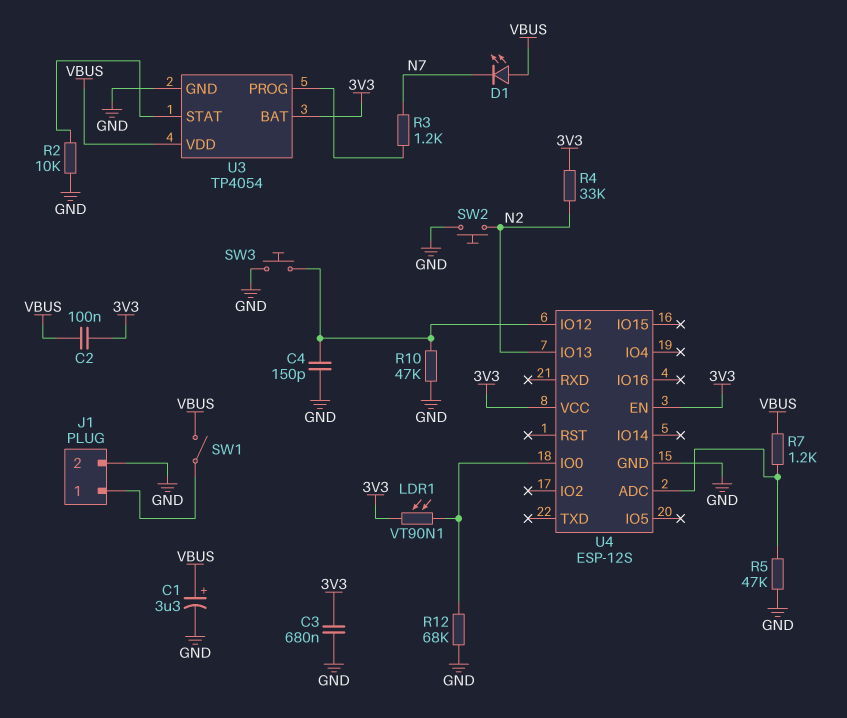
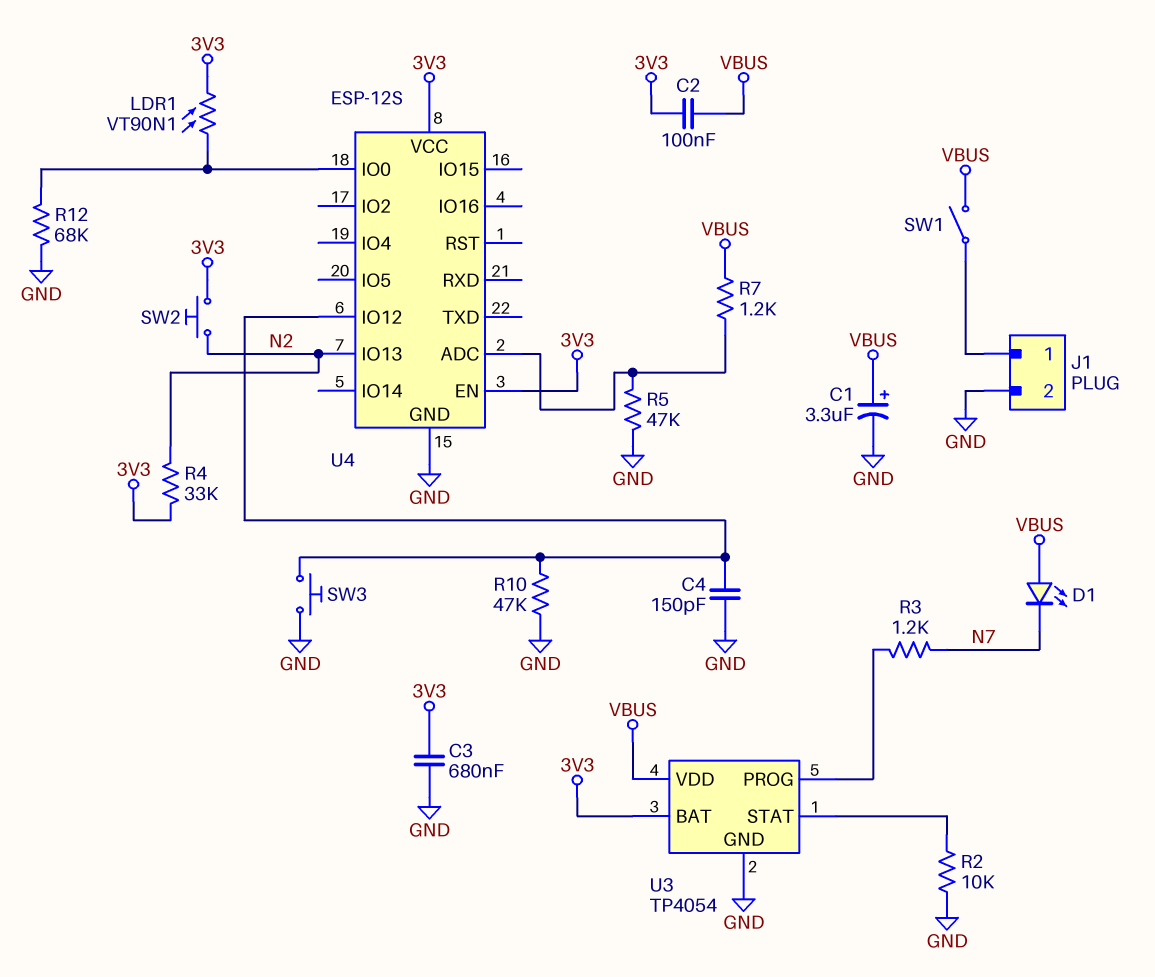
SW2: button (GND, N2) -> button (3V3, N2)

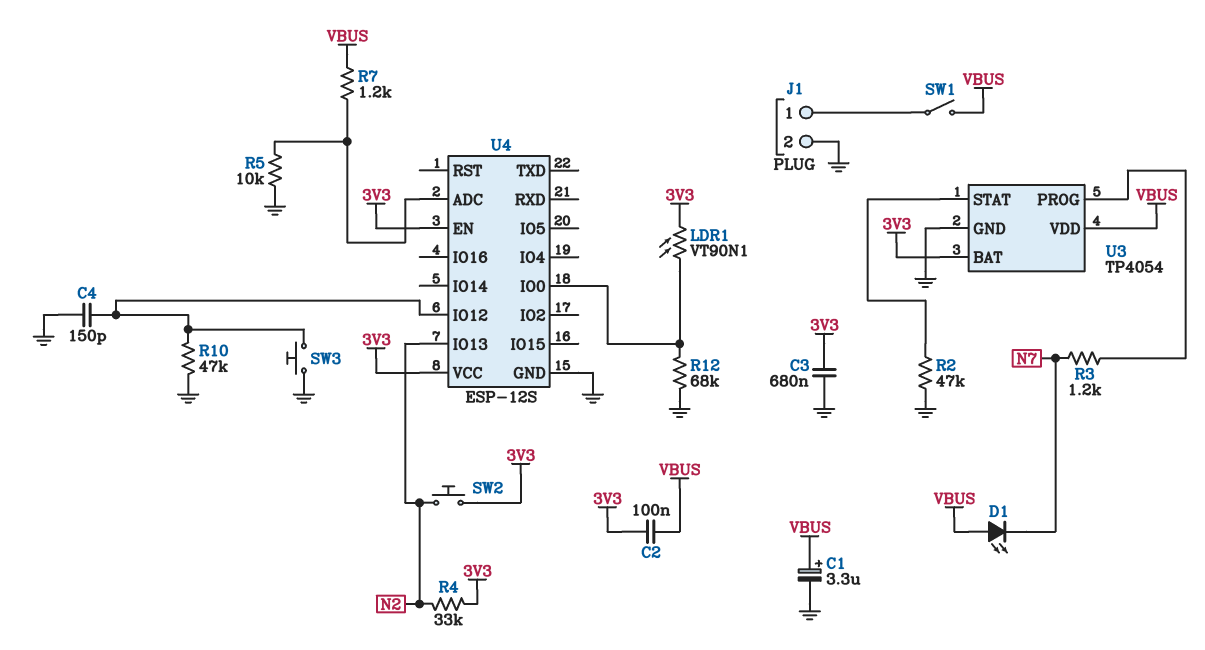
R2: 10k (GND, U3/STAT) -> 47k (GND, U3/STAT)
R5: 47k (GND, U4/ADC) -> 10k (GND, U4/ADC)

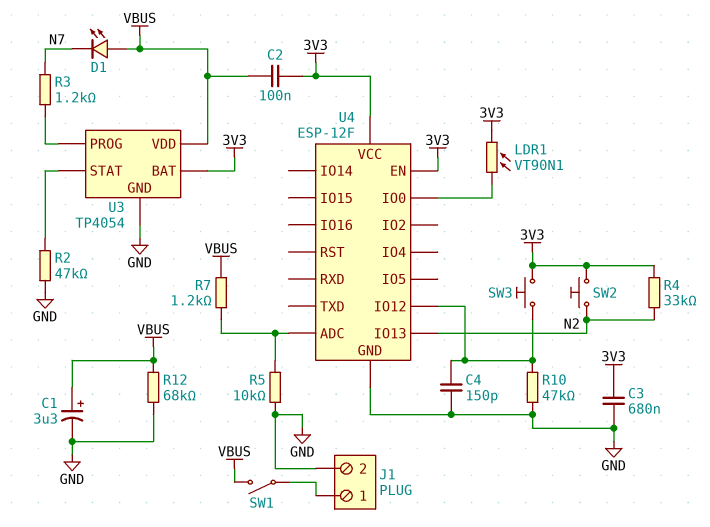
R12: 68k (GND, U4/IO0) -> 68k (GND, VBUS)
SW3: button (GND, U4/IO12) -> button (3V3, U4/IO12)
U4: ESP-12S -> ESP-12F

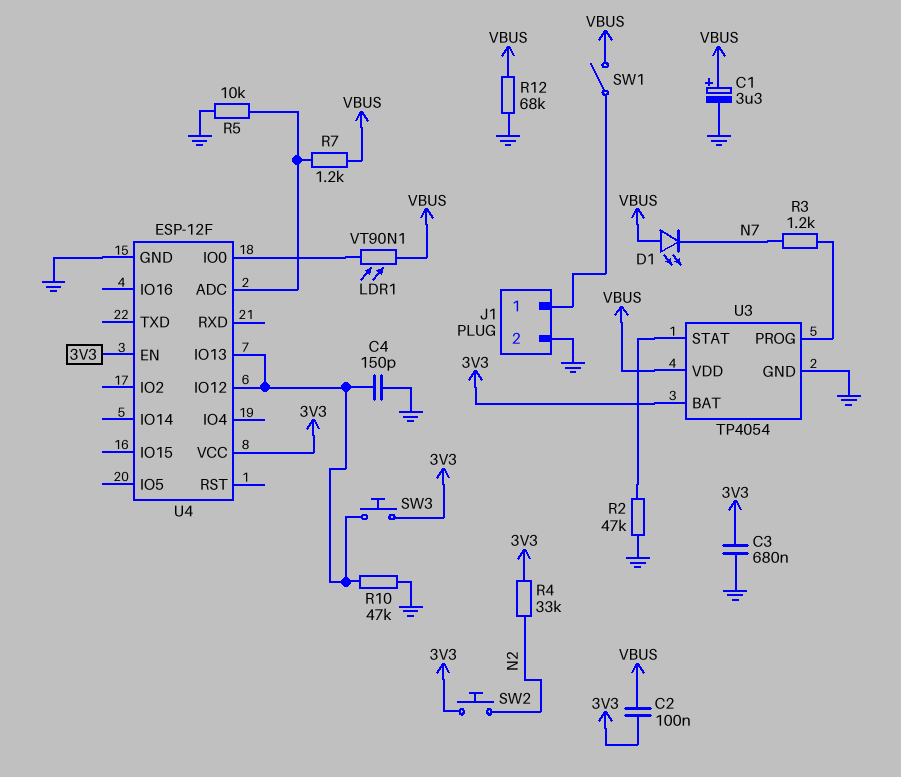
LDR1: VT90N1 (3V3, U4/IO0) -> VT90N1 (U4/IO0, VBUS)
U4 pin IO13: N2 -> U4/IO12

